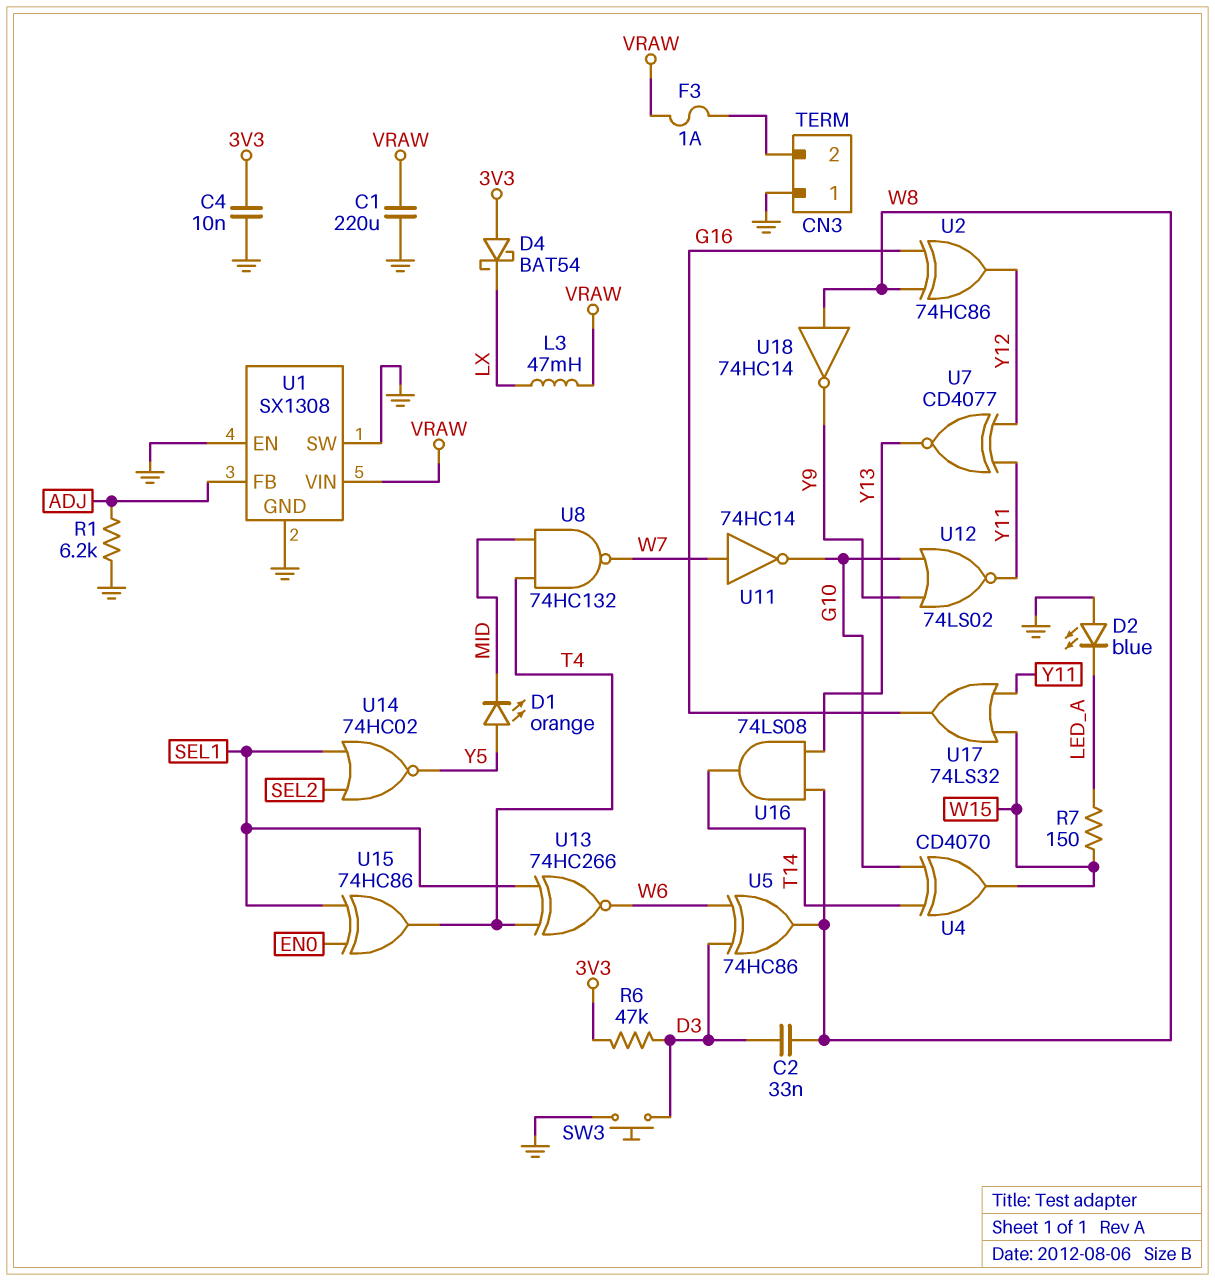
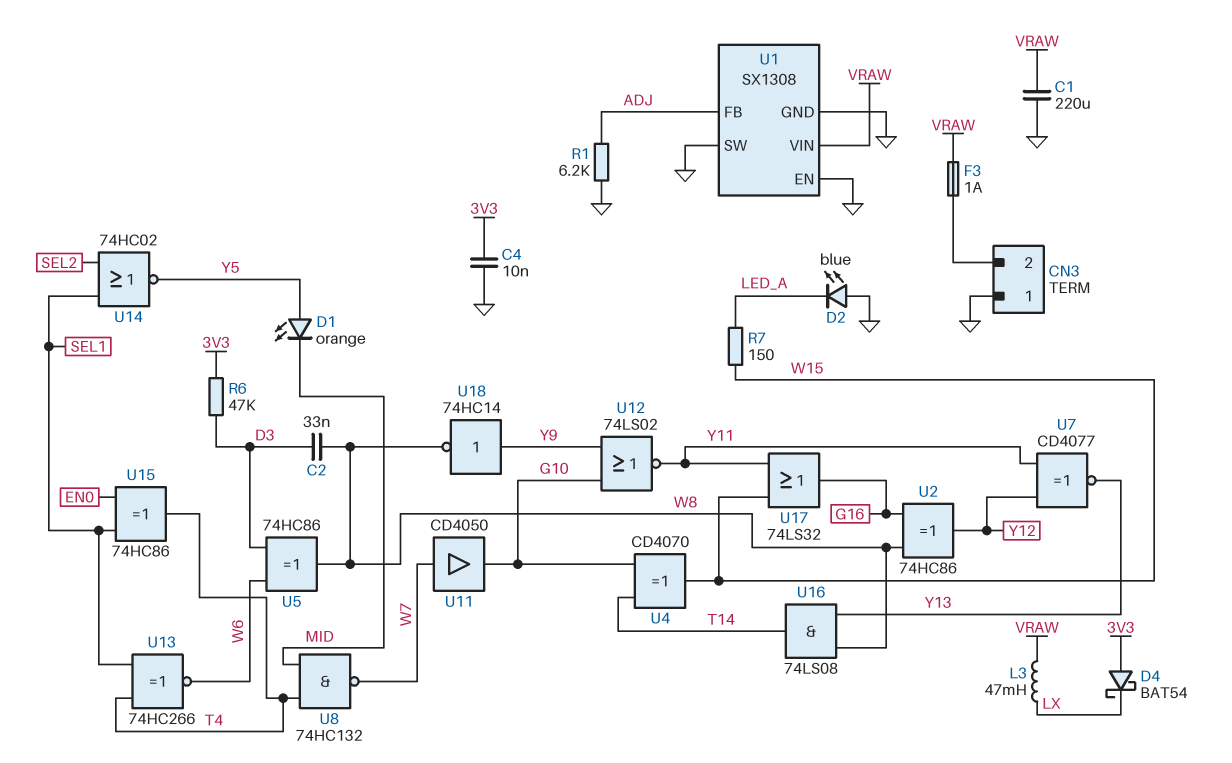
SW3: button (D3, GND) -> none
U11: NOT 74HC14 (in W7, out G10) -> buffer CD4050 (in W7, out G10)
U18: NOT 74HC14 (in W8, out Y9) -> NOT 74HC14 (in Y9, out W8)

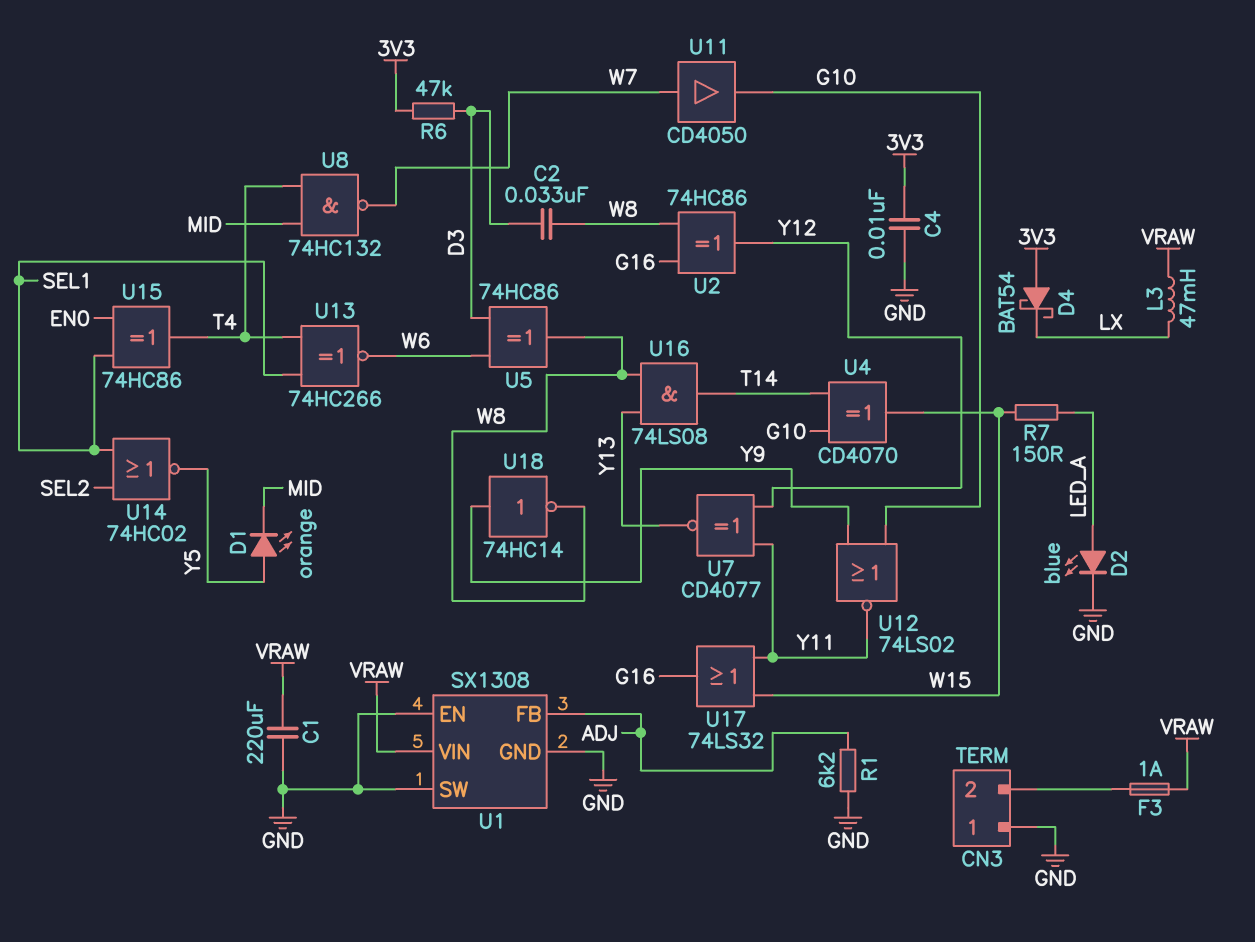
D2: LED blue (A GND, K LED_A) -> LED blue (A LED_A, K GND)

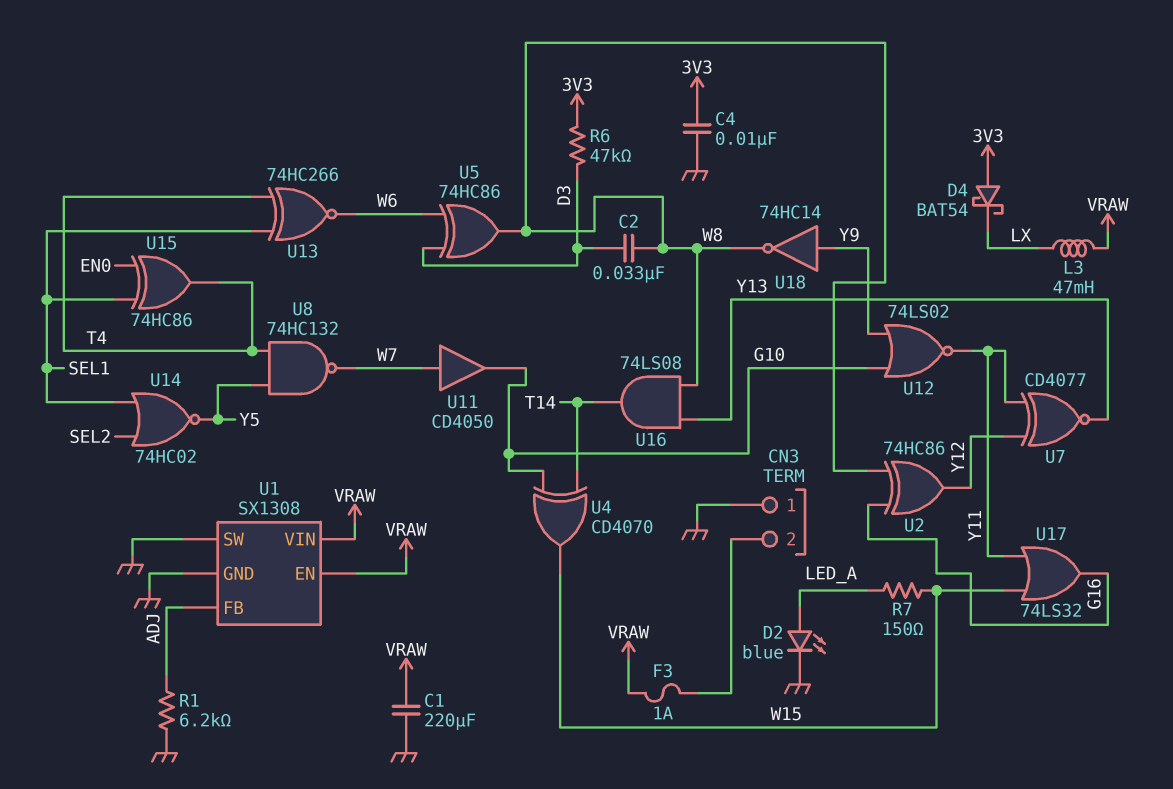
D1: LED orange (A Y5, K MID) -> none
U1 pin EN: GND -> VRAW
U8: NAND 74HC132 (in MID, in T4, out W7) -> NAND 74HC132 (in T4, in Y5, out W7)

